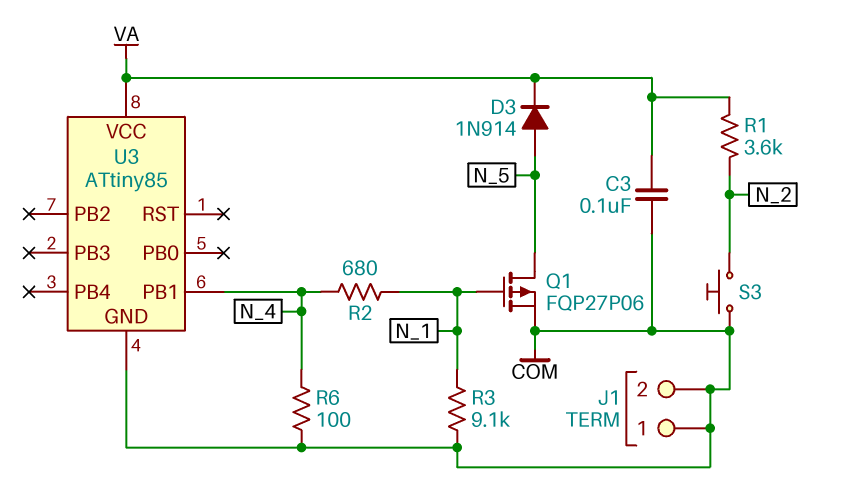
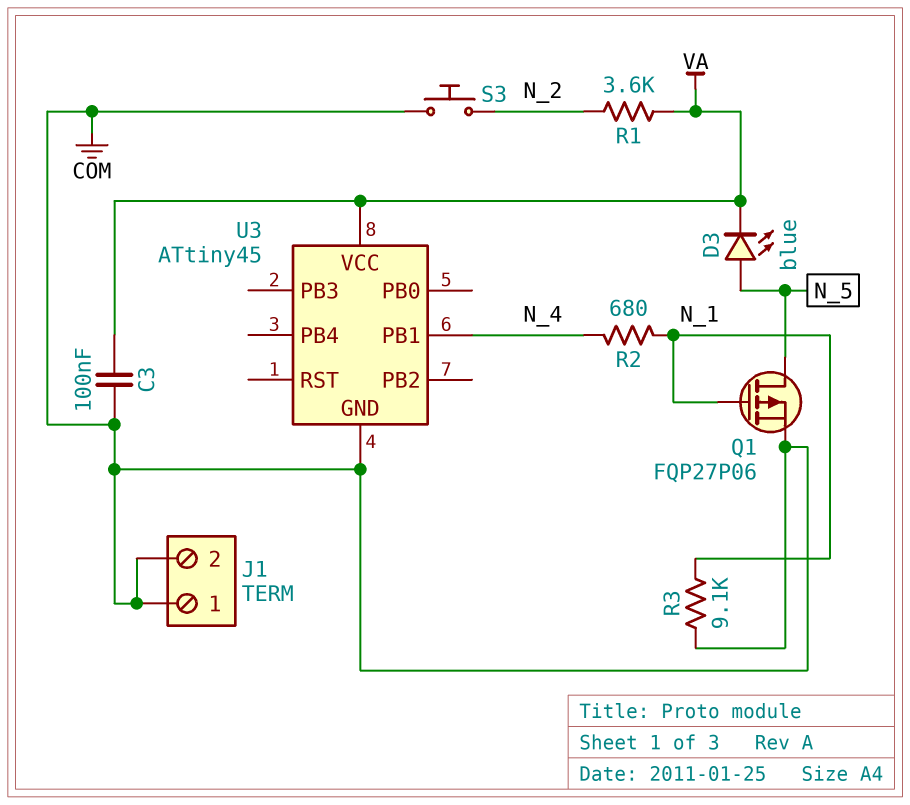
D3: diode 1N914 (A N_5, K VA) -> LED blue (A N_5, K VA)
R6: 100 (COM, N_4) -> none
U3: ATtiny85 -> ATtiny45

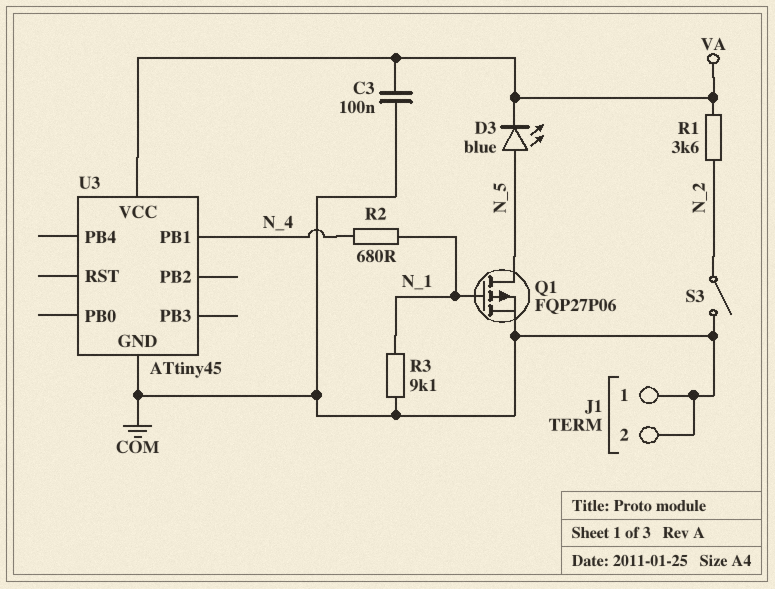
S3: button (COM, N_2) -> switch (COM, N_2)

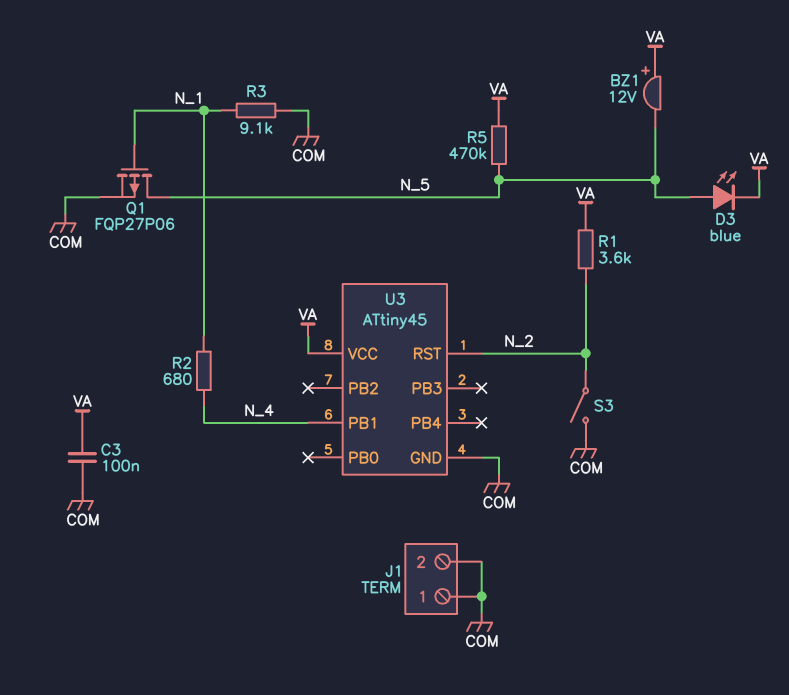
BZ1: none -> buzzer 12V (plus VA, minus N_5)
R5: none -> 470k (N_5, VA)
U3 pin RST: none -> N_2

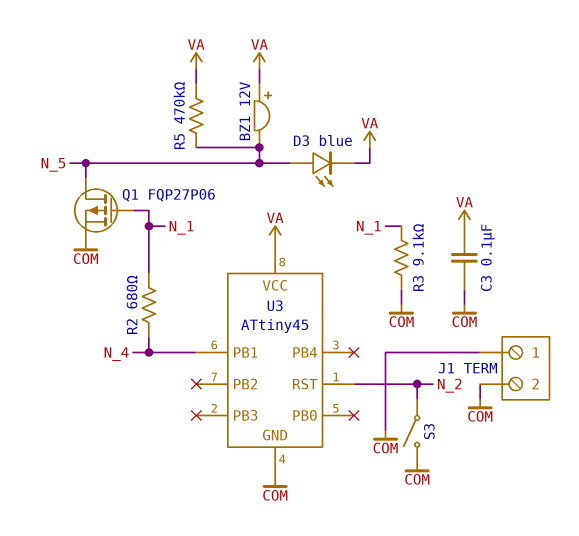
R1: 3.6k (N_2, VA) -> none

